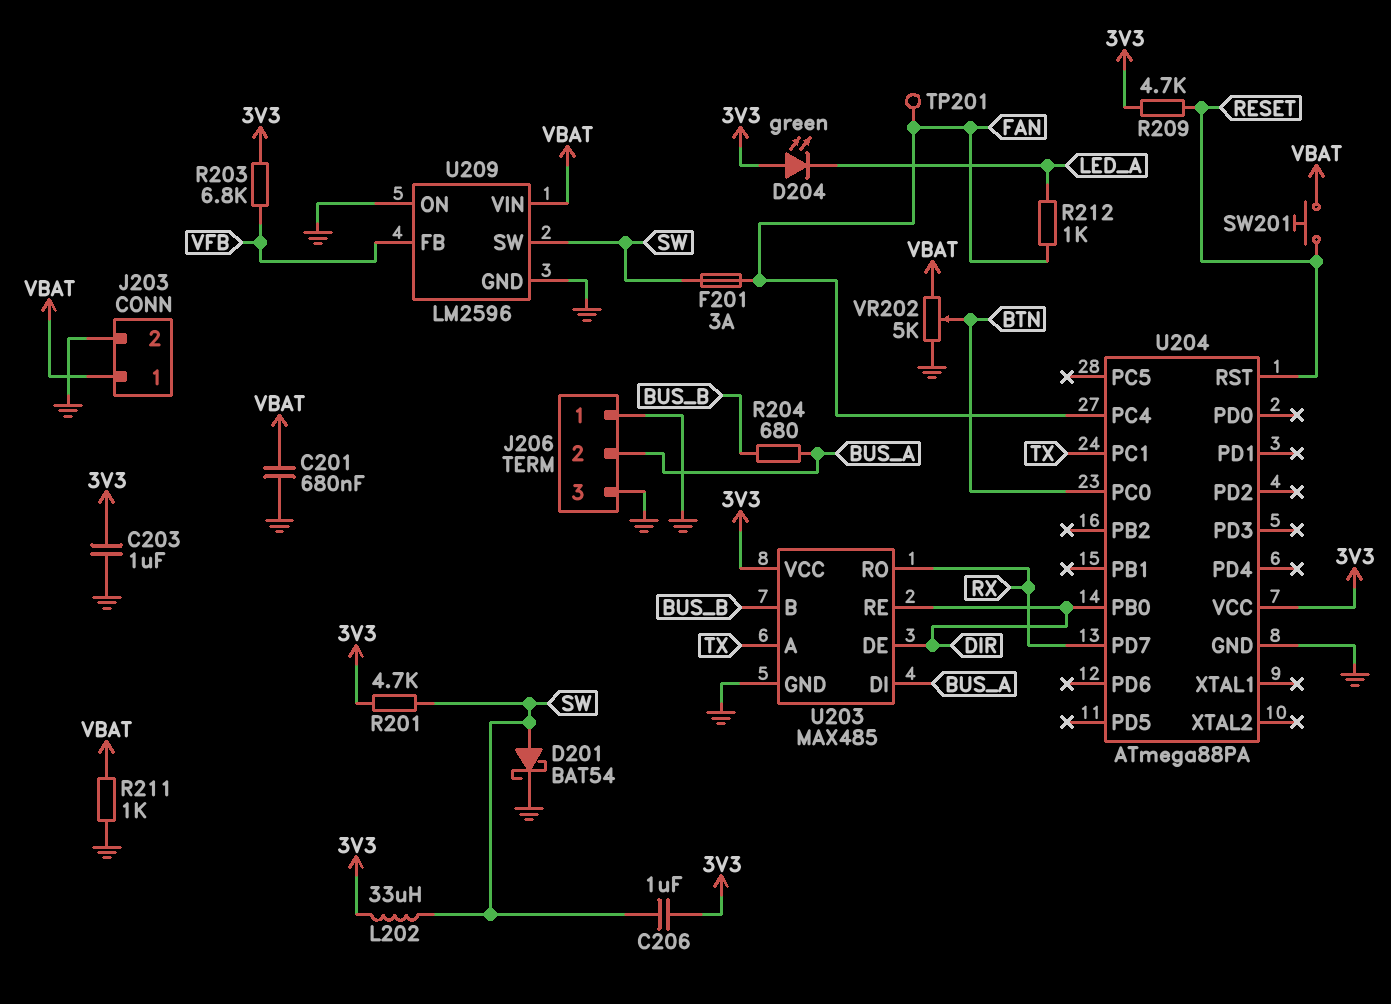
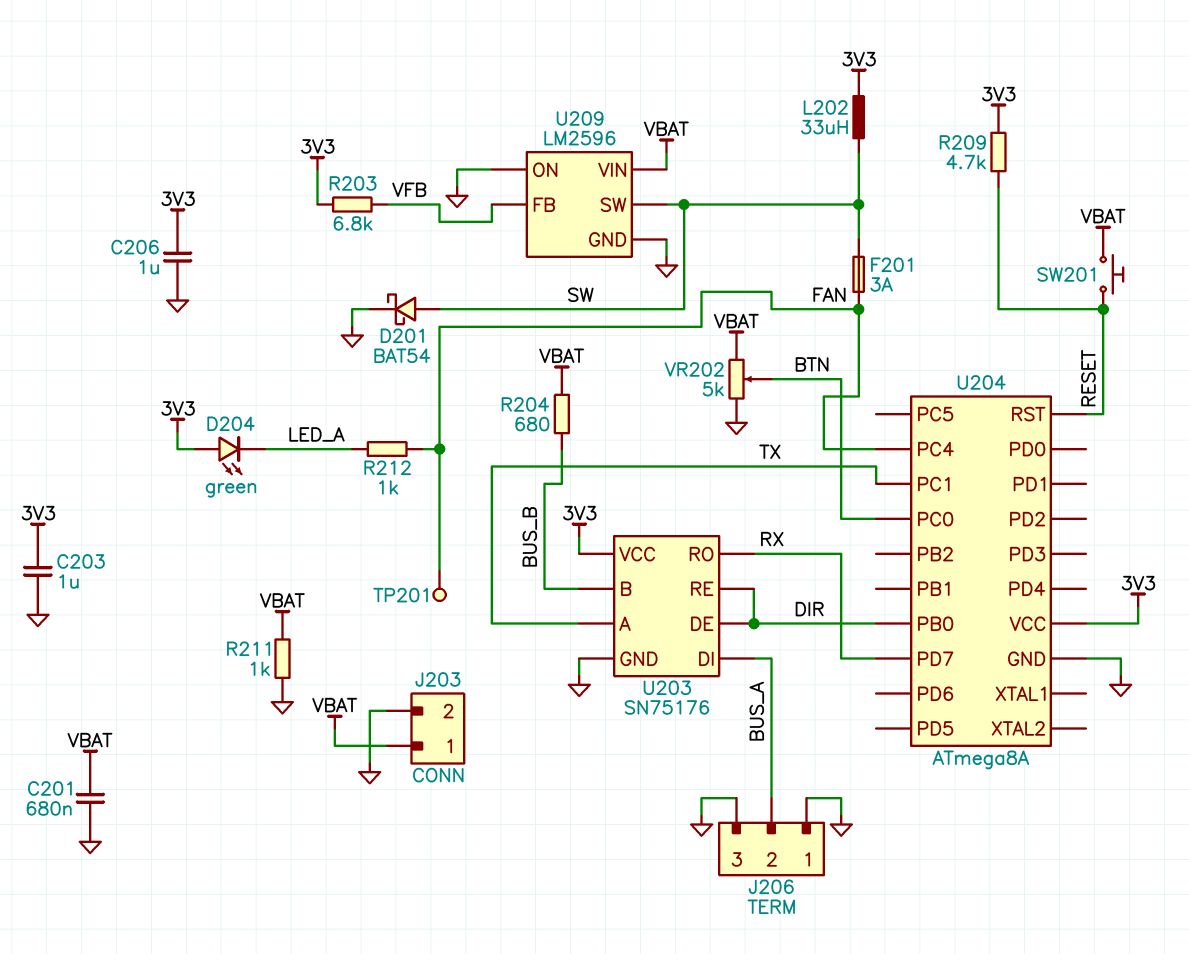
C206: 1uF (3V3, SW) -> 1uF (3V3, GND)
R201: 4.7k (3V3, SW) -> none
R204: 680 (BUS_A, BUS_B) -> 680 (BUS_B, VBAT)
U203: MAX485 -> SN75176
U204: ATmega88PA -> ATmega8A

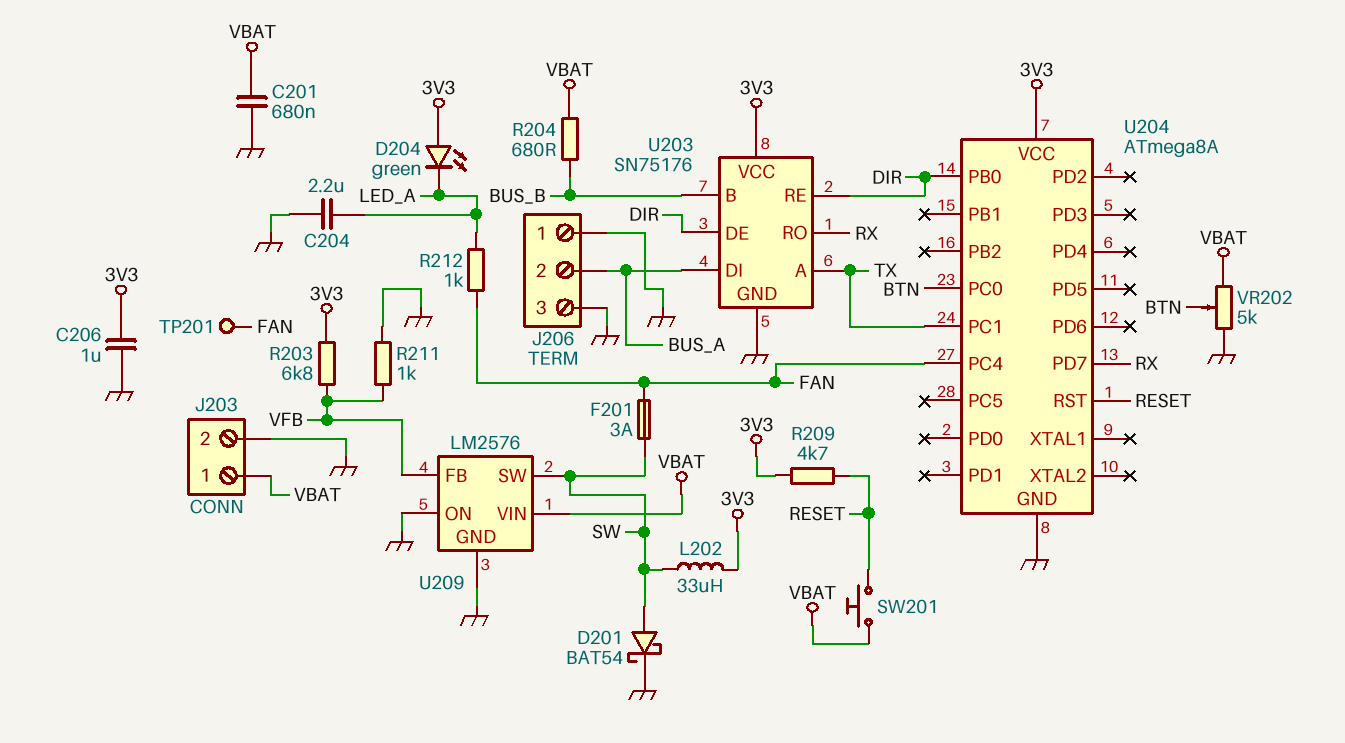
C203: 1uF (3V3, GND) -> none
C204: none -> 2.2uF (GND, LED_A)
R211: 1k (GND, VBAT) -> 1k (GND, VFB)
U209: LM2596 -> LM2576

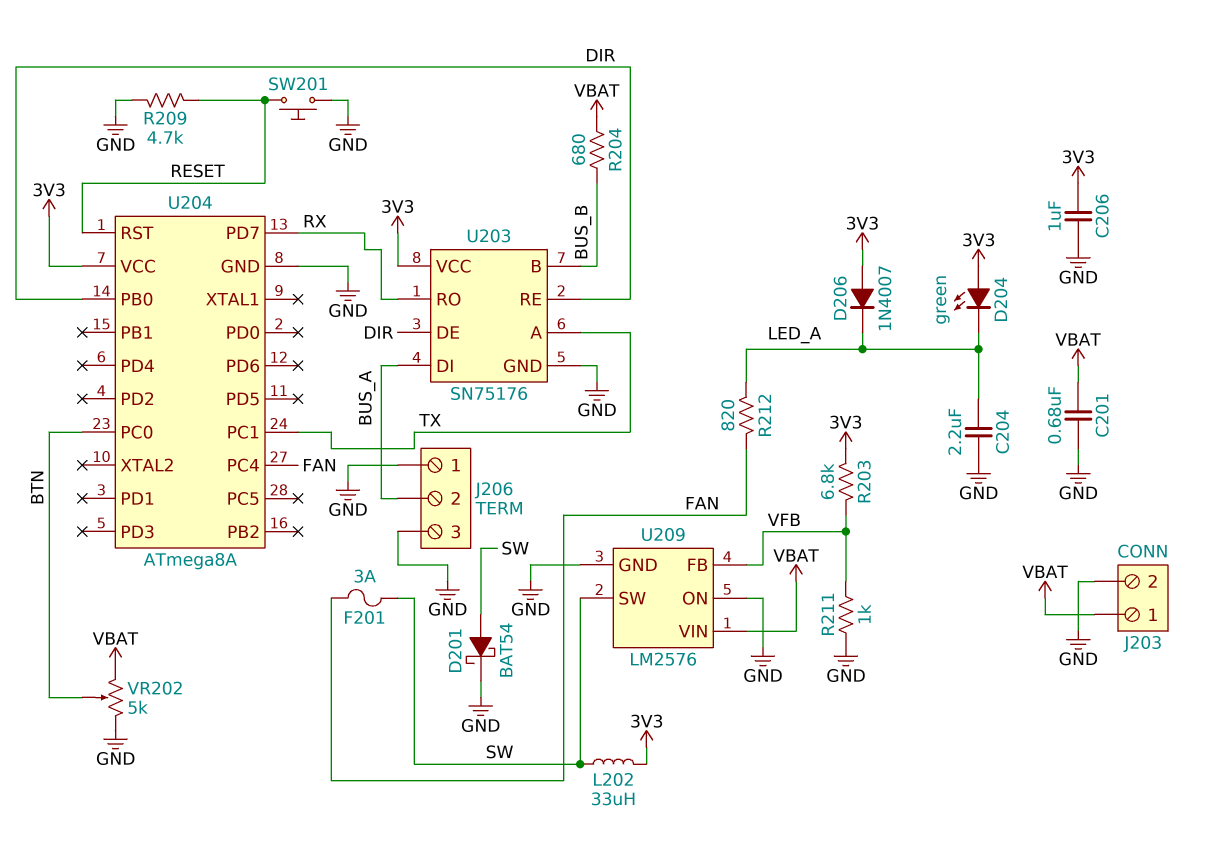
D206: none -> diode 1N4007 (A 3V3, K LED_A)
R209: 4.7k (3V3, RESET) -> 4.7k (GND, RESET)
R212: 1k (FAN, LED_A) -> 820 (FAN, LED_A)
SW201: button (RESET, VBAT) -> button (GND, RESET)
TP201: test point (FAN) -> none

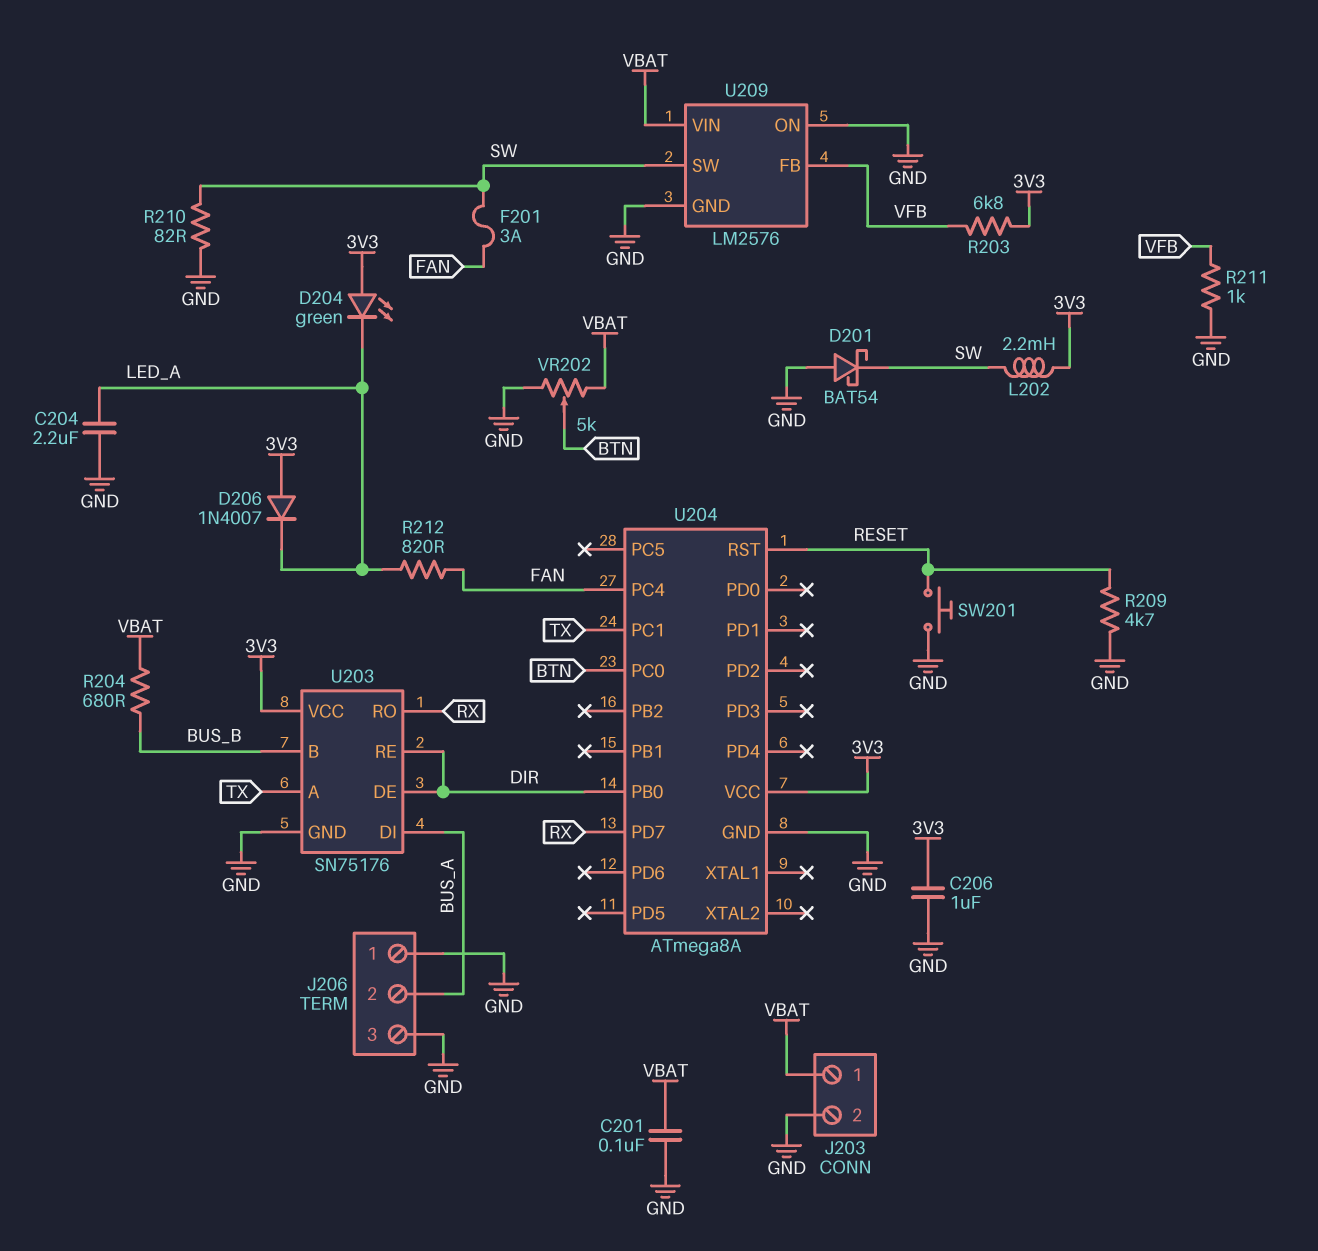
C201: 680nF (GND, VBAT) -> 100nF (GND, VBAT)
D201: schottky BAT54 (A SW, K GND) -> schottky BAT54 (A GND, K SW)
L202: 33uH (3V3, SW) -> 2.2mH (3V3, SW)
R210: none -> 82 (GND, SW)

